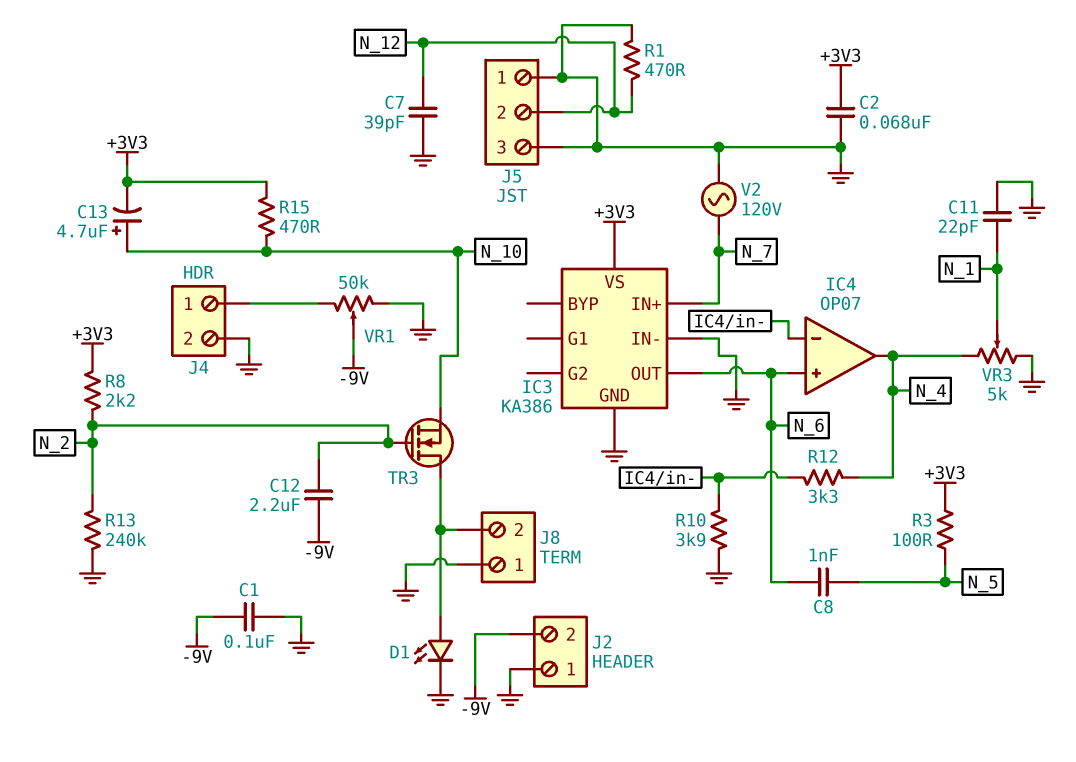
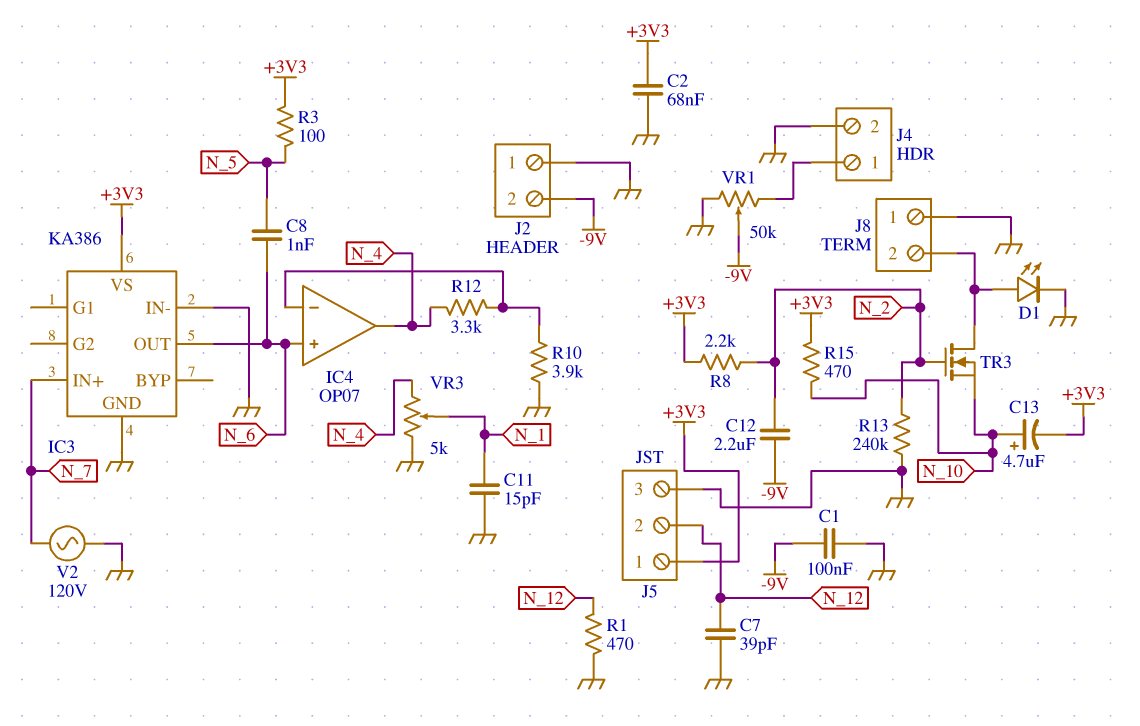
C11: 22pF (GND, N_1) -> 15pF (GND, N_1)
J5 pin 1: GND -> +3V3

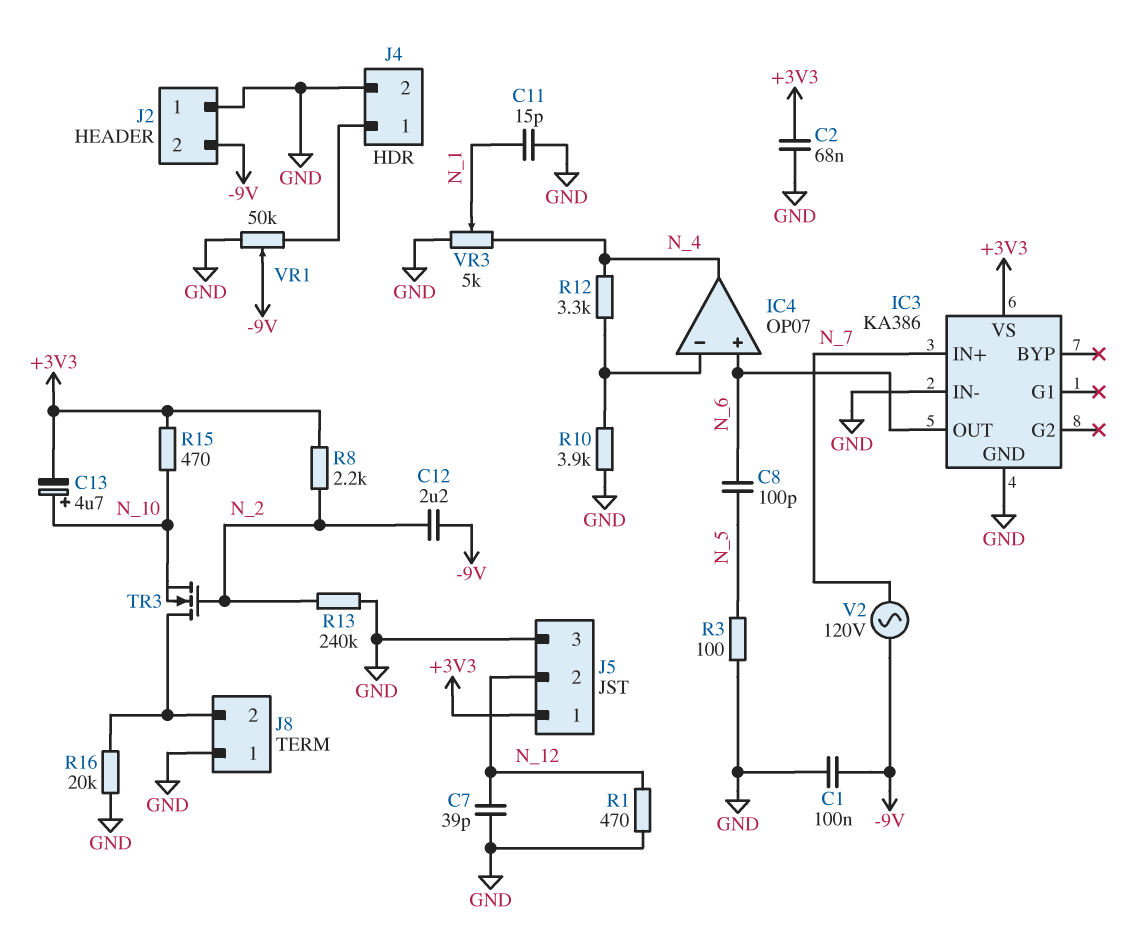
C8: 1nF (N_5, N_6) -> 100pF (N_5, N_6)
D1: LED (A J8/2, K GND) -> none
R3: 100 (+3V3, N_5) -> 100 (GND, N_5)
R16: none -> 20k (GND, J8/2)
V2: AC 120V (GND, N_7) -> AC 120V (-9V, N_7)

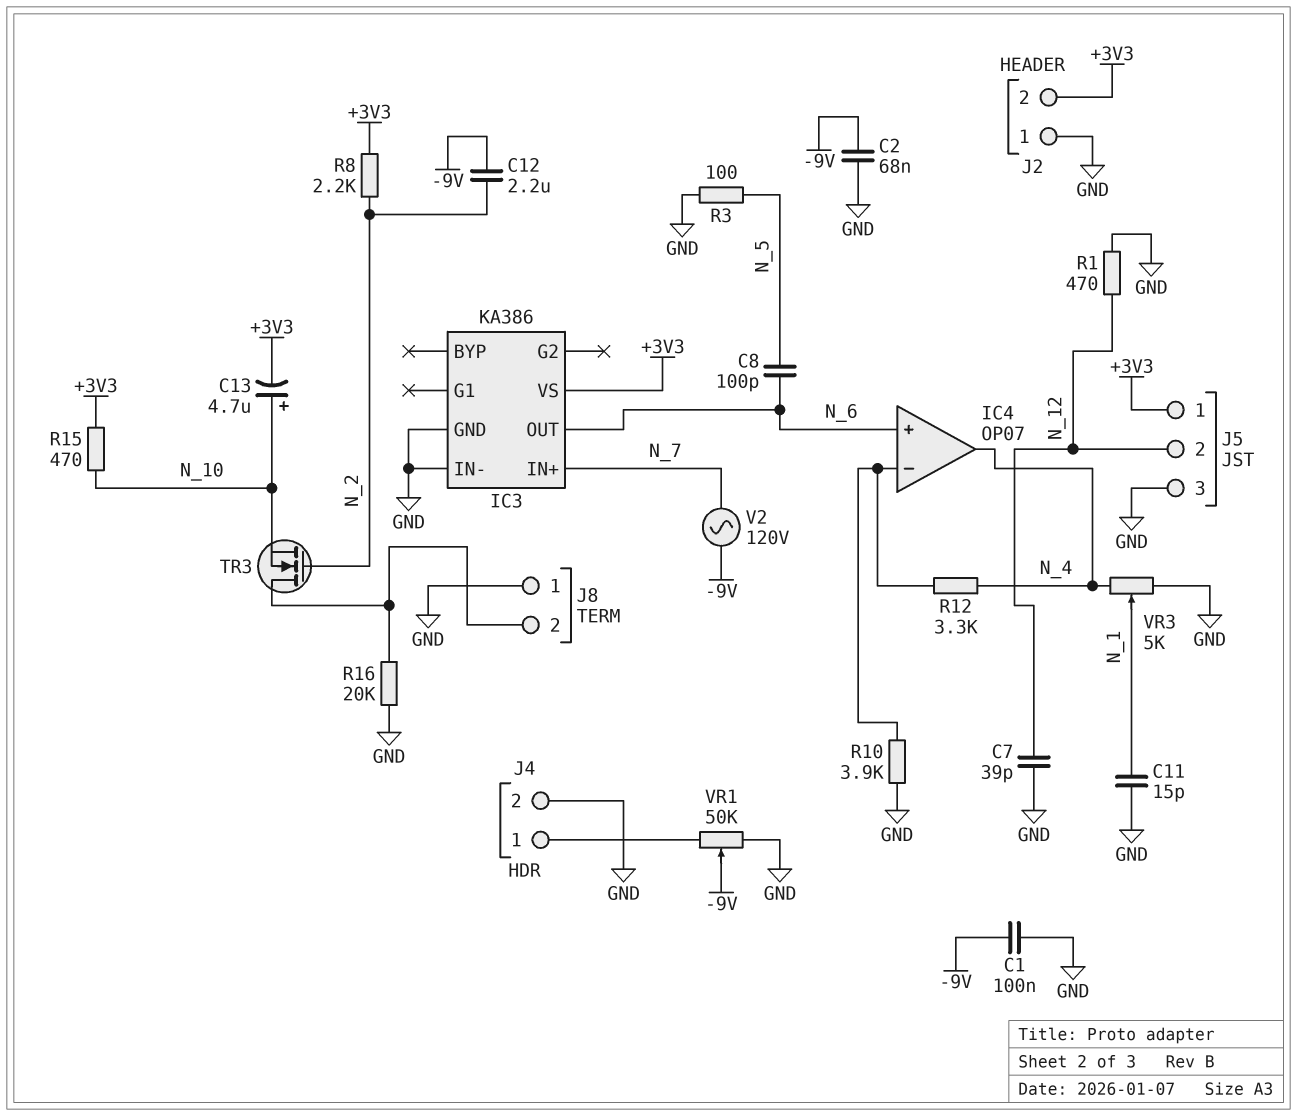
C2: 68nF (+3V3, GND) -> 68nF (-9V, GND)
J2 pin 2: -9V -> +3V3
R13: 240k (GND, N_2) -> none

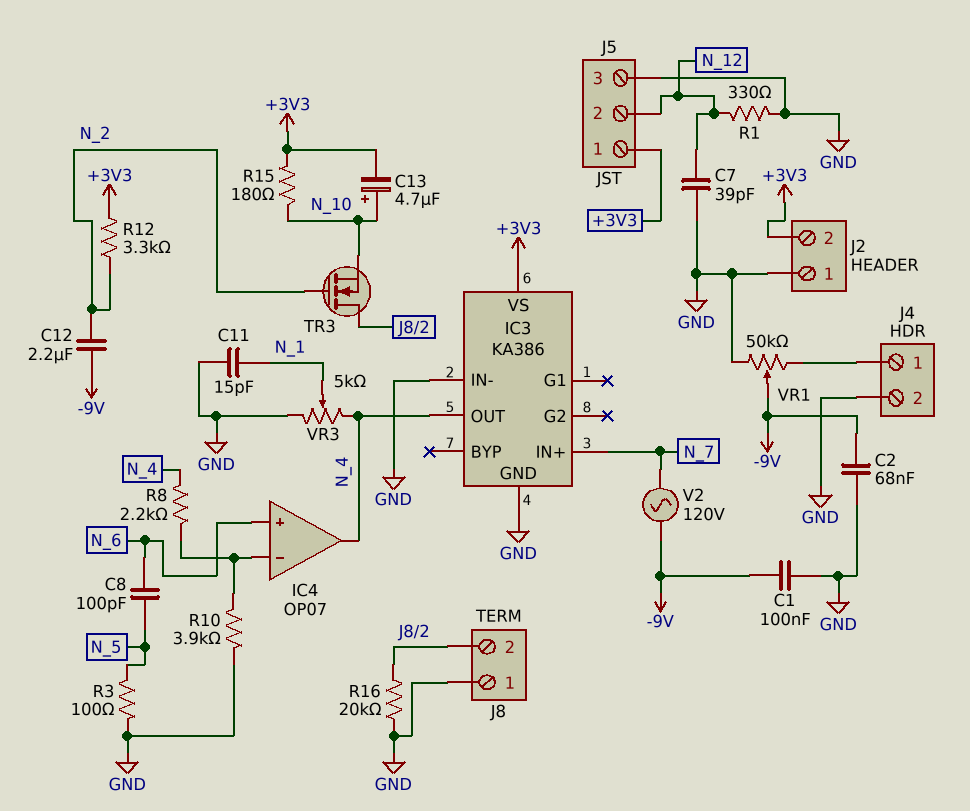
IC3 pin OUT: N_6 -> N_4
R1: 470 (GND, N_12) -> 330 (GND, N_12)
R8: 2.2k (+3V3, N_2) -> 2.2k (IC4/in-, N_4)
R12: 3.3k (IC4/in-, N_4) -> 3.3k (+3V3, N_2)
R15: 470 (+3V3, N_10) -> 180 (+3V3, N_10)

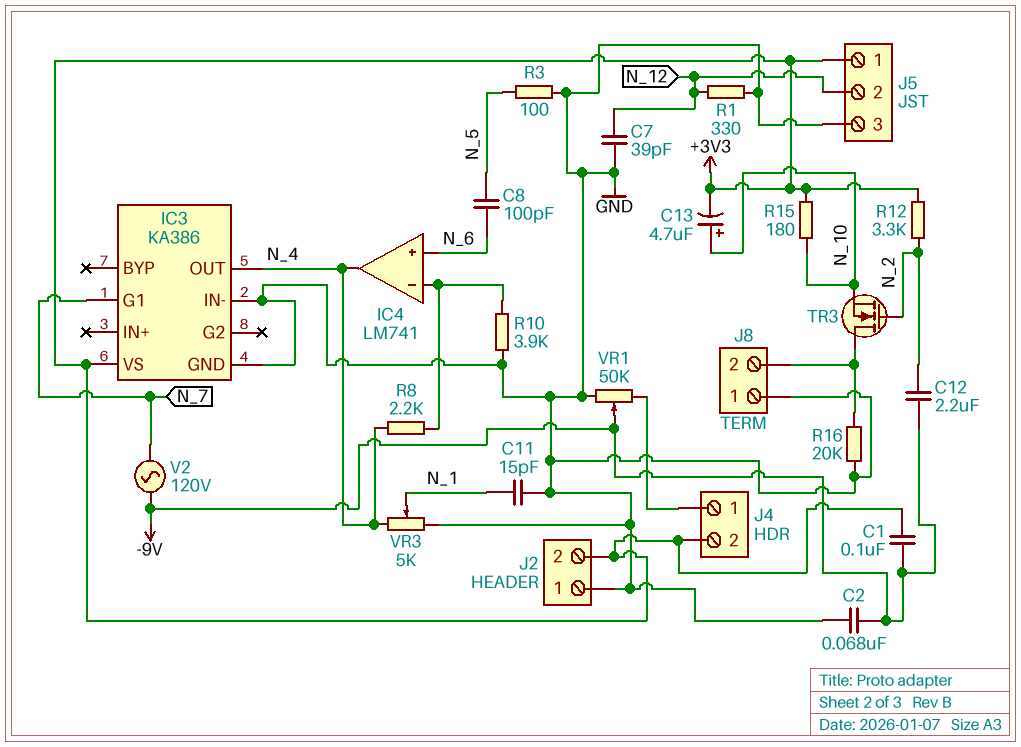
C1: 100nF (-9V, GND) -> 100nF (+3V3, -9V)
IC3 pin G1: none -> N_7
IC3 pin IN+: N_7 -> none
IC4: OP07 -> LM741
J4 pin 2: GND -> +3V3

